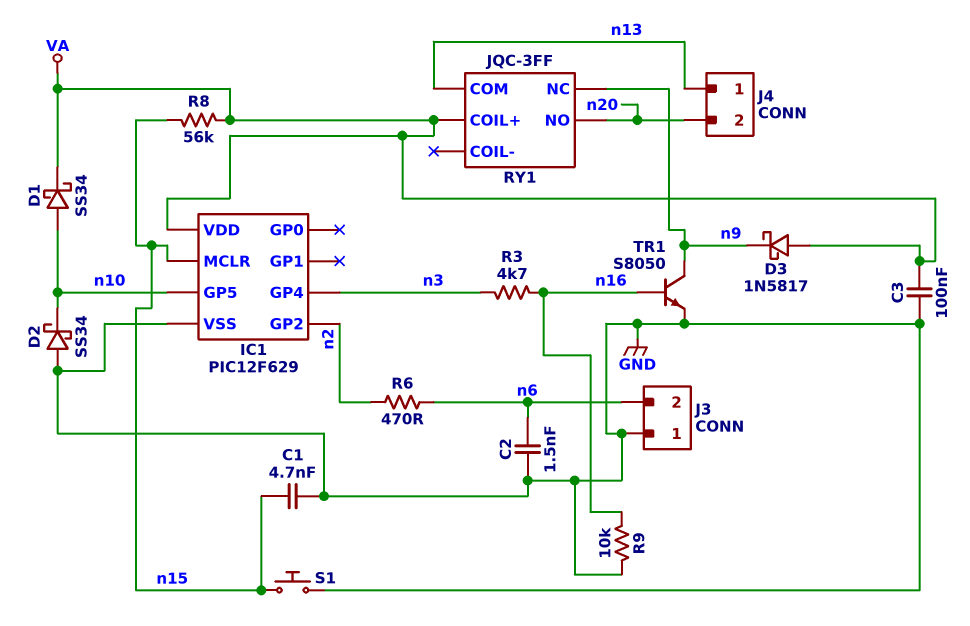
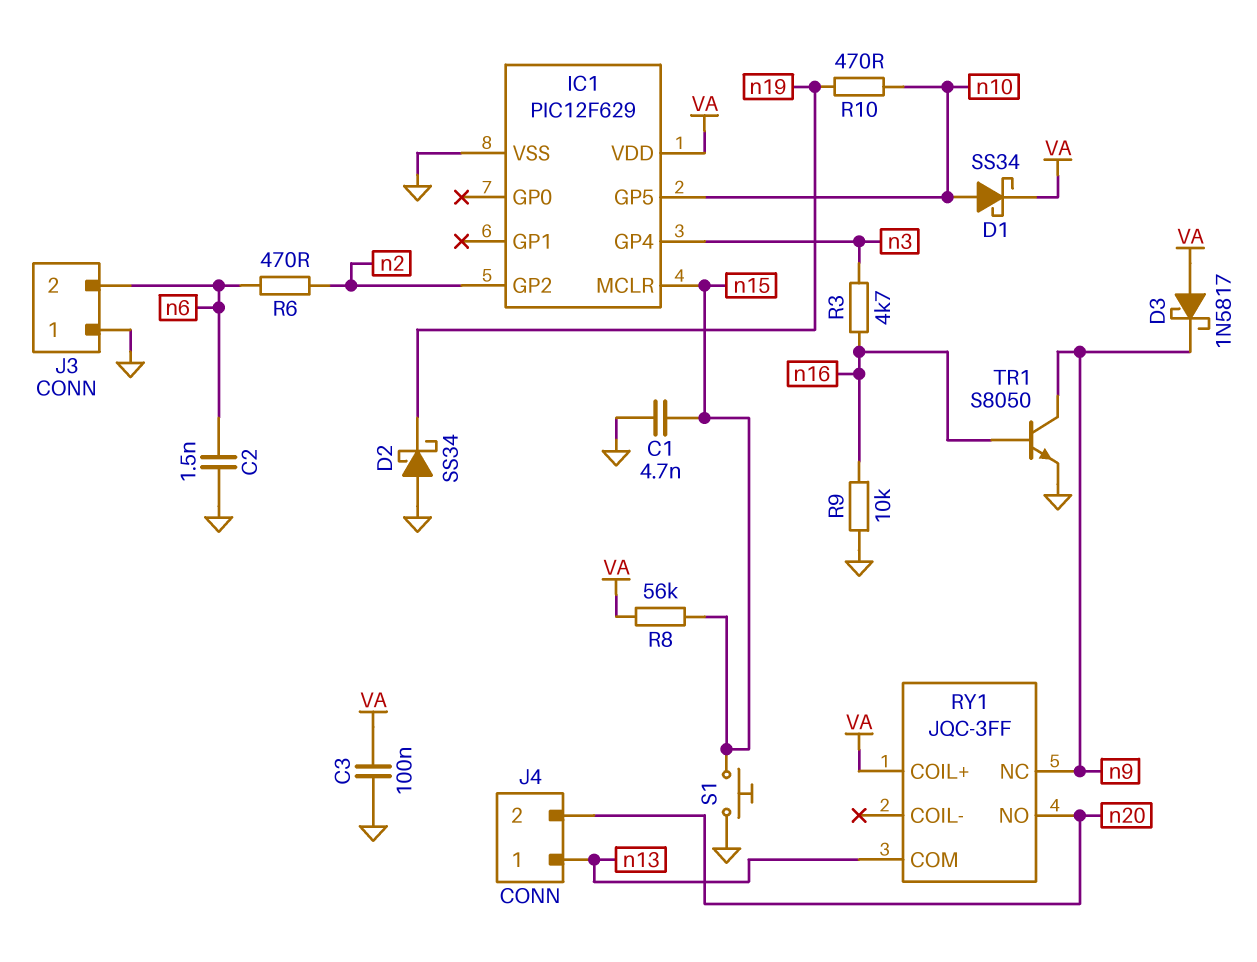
D2: schottky SS34 (A GND, K n10) -> schottky SS34 (A GND, K n19)
R10: none -> 470 (n10, n19)

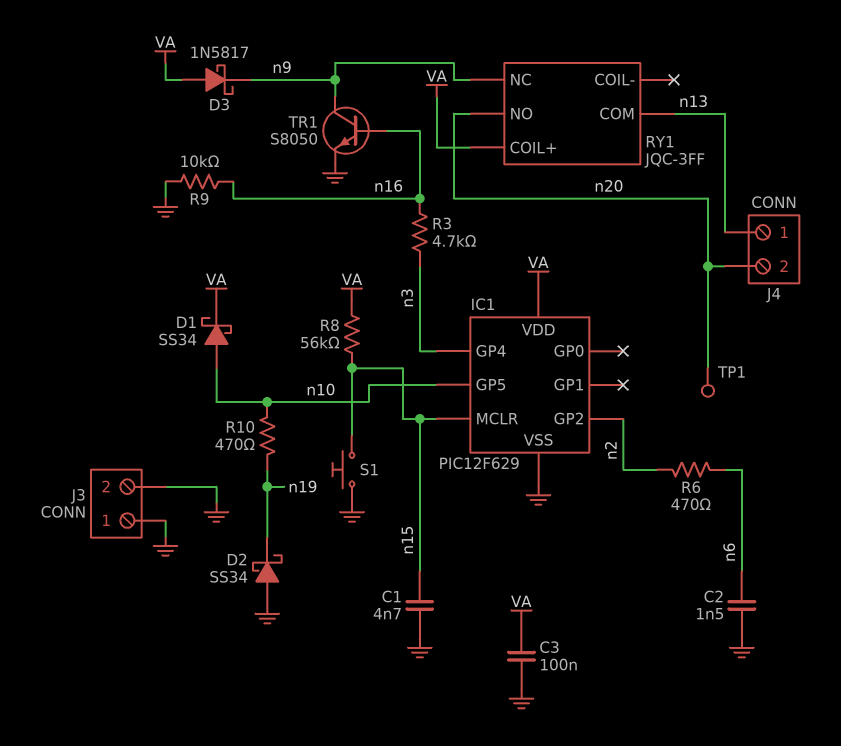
J3 pin 2: n6 -> GND
TP1: none -> test point (n20)

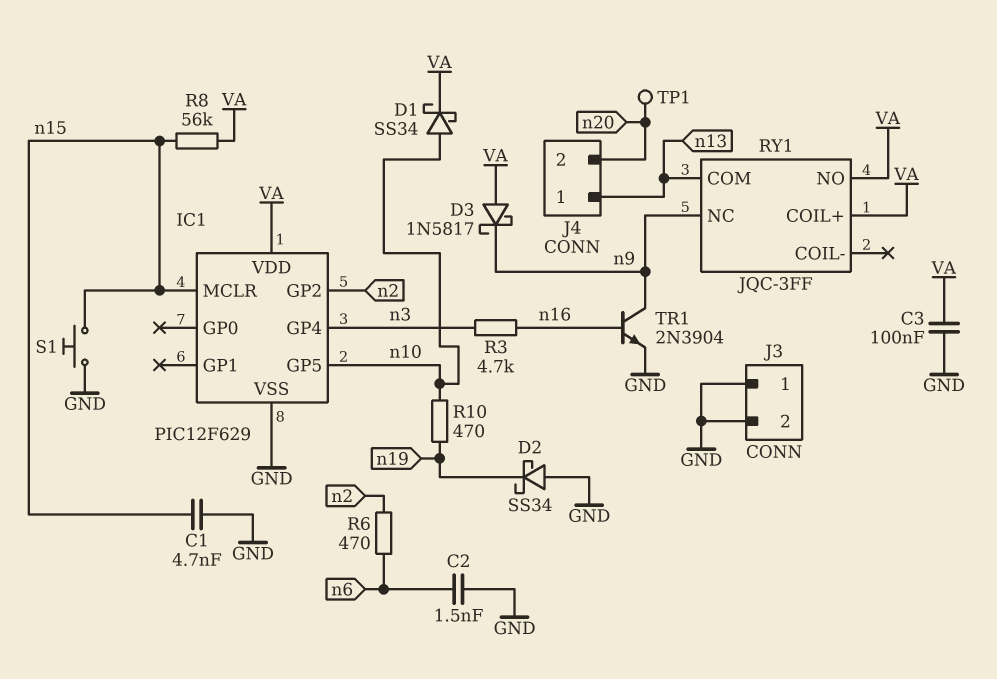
R9: 10k (GND, n16) -> none
RY1 pin NO: n20 -> VA
TR1: NPN S8050 (B n16, C n9, E GND) -> NPN 2N3904 (B n16, C n9, E GND)

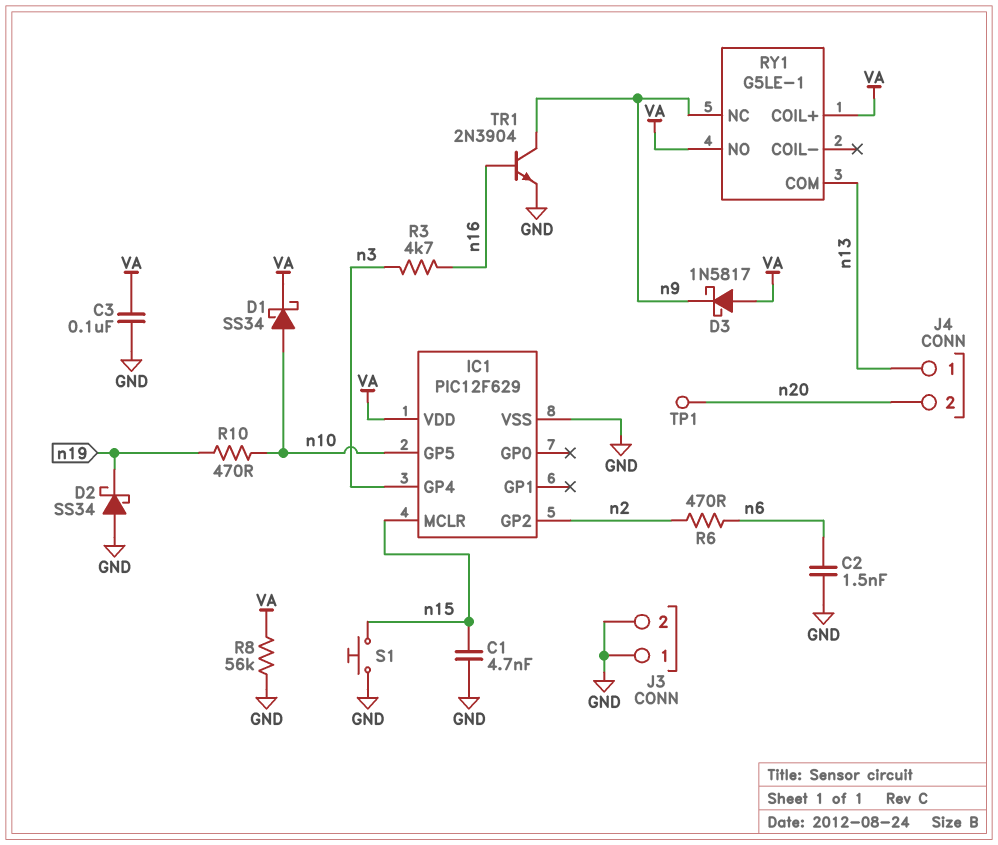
R8: 56k (VA, n15) -> 56k (GND, VA)
RY1: JQC-3FF -> G5LE-1

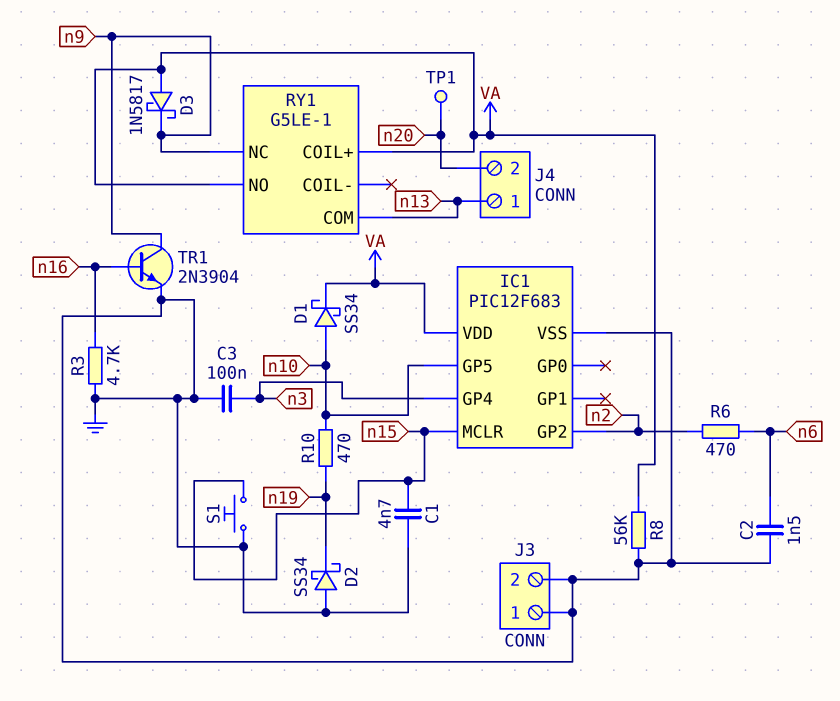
C3: 100nF (GND, VA) -> 100nF (GND, n3)
IC1: PIC12F629 -> PIC12F683
R3: 4.7k (n3, n16) -> 4.7k (GND, n16)

